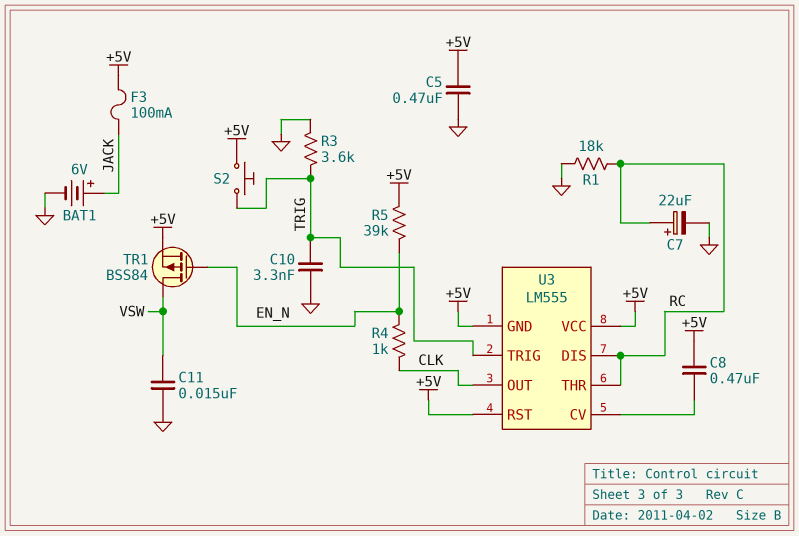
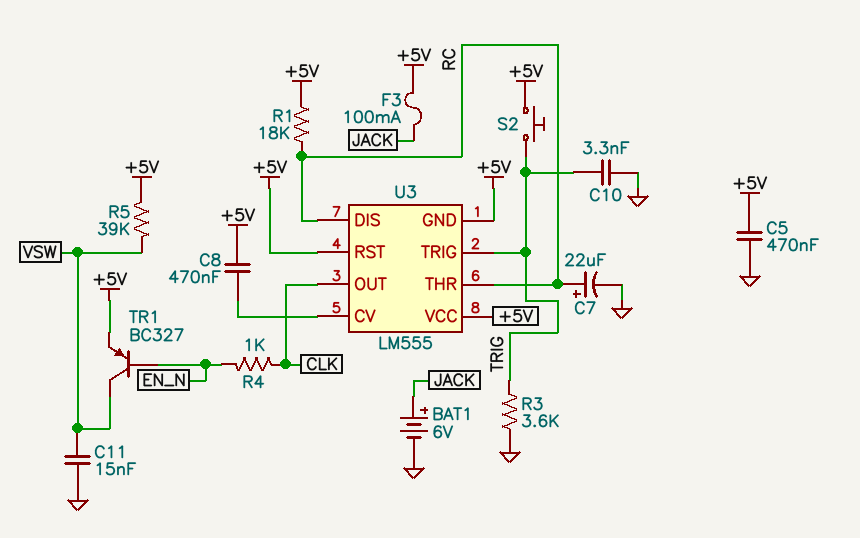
R1: 18k (GND, RC) -> 18k (+5V, RC)
R5: 39k (+5V, EN_N) -> 39k (+5V, VSW)
TR1: PMOS BSS84 (G EN_N, D VSW, S +5V) -> PNP BC327 (B EN_N, C VSW, E +5V)

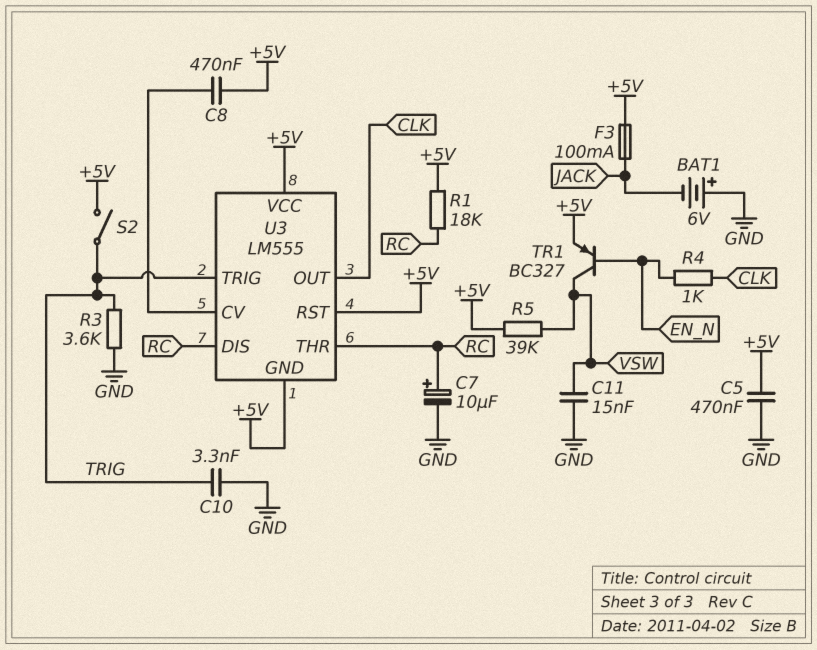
BAT1: 6V (plus JACK, minus GND) -> 6V (plus GND, minus JACK)
C7: 22uF (plus RC, minus GND) -> 10uF (plus RC, minus GND)
S2: button (+5V, TRIG) -> switch (+5V, TRIG)

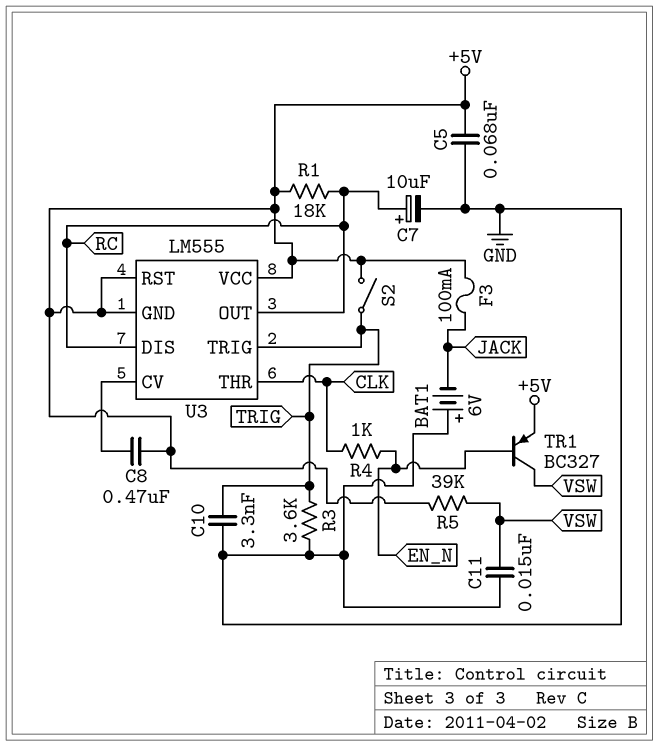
C5: 470nF (+5V, GND) -> 68nF (+5V, GND)
U3 pin OUT: CLK -> RC
U3 pin THR: RC -> CLK

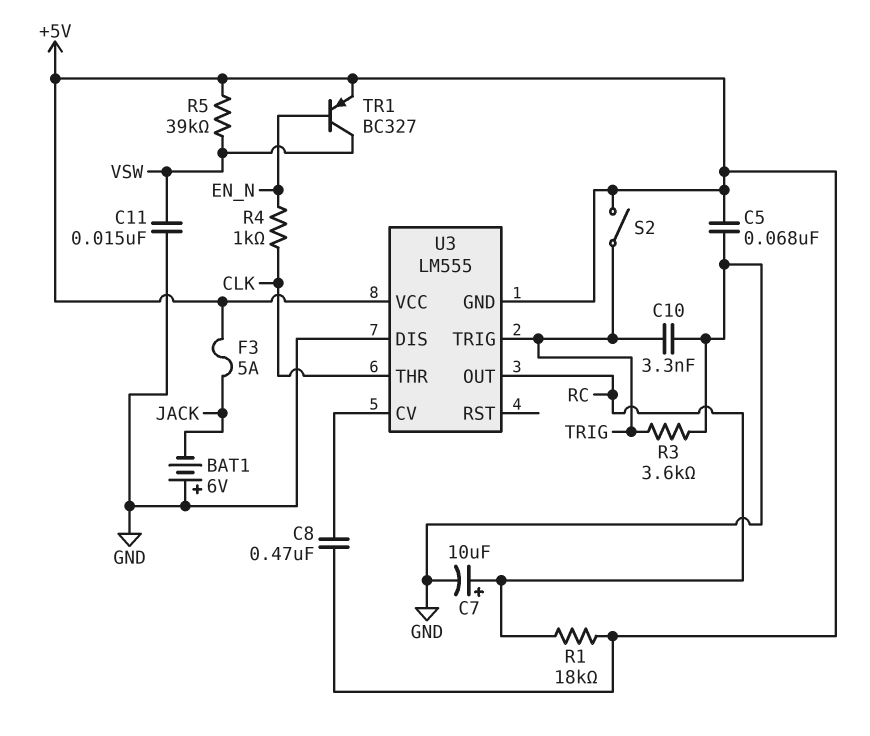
F3: 100mA (+5V, JACK) -> 5A (+5V, JACK)
U3 pin DIS: RC -> GND
U3 pin RST: +5V -> none

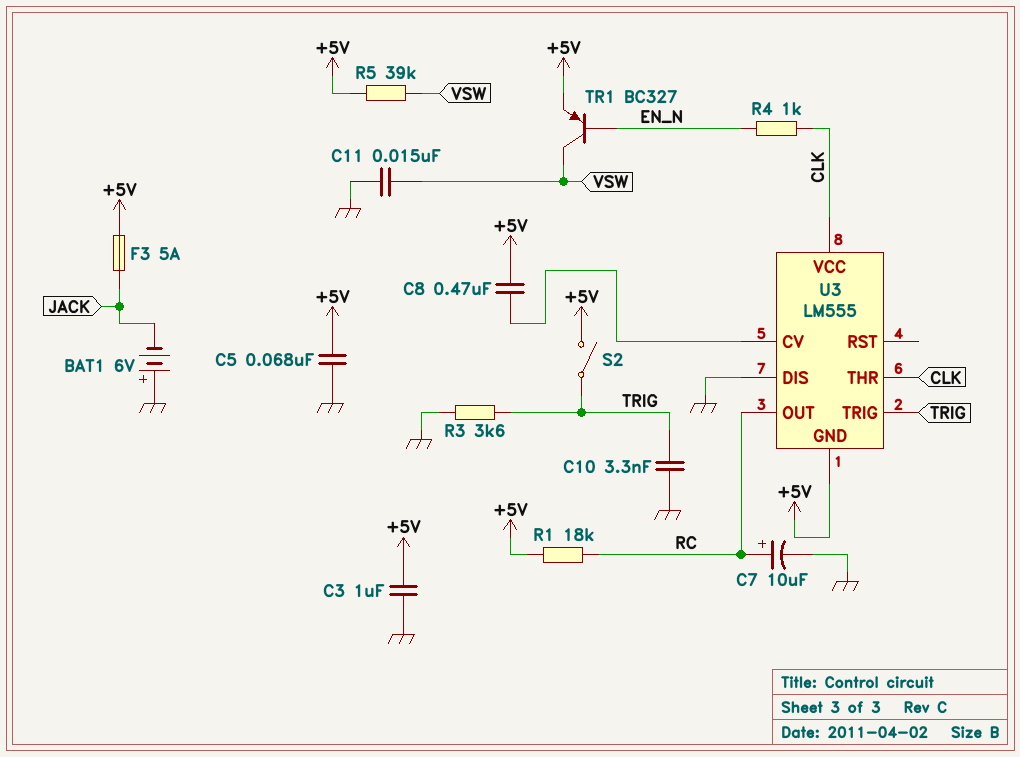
C3: none -> 1uF (+5V, GND)
U3 pin VCC: +5V -> CLK

